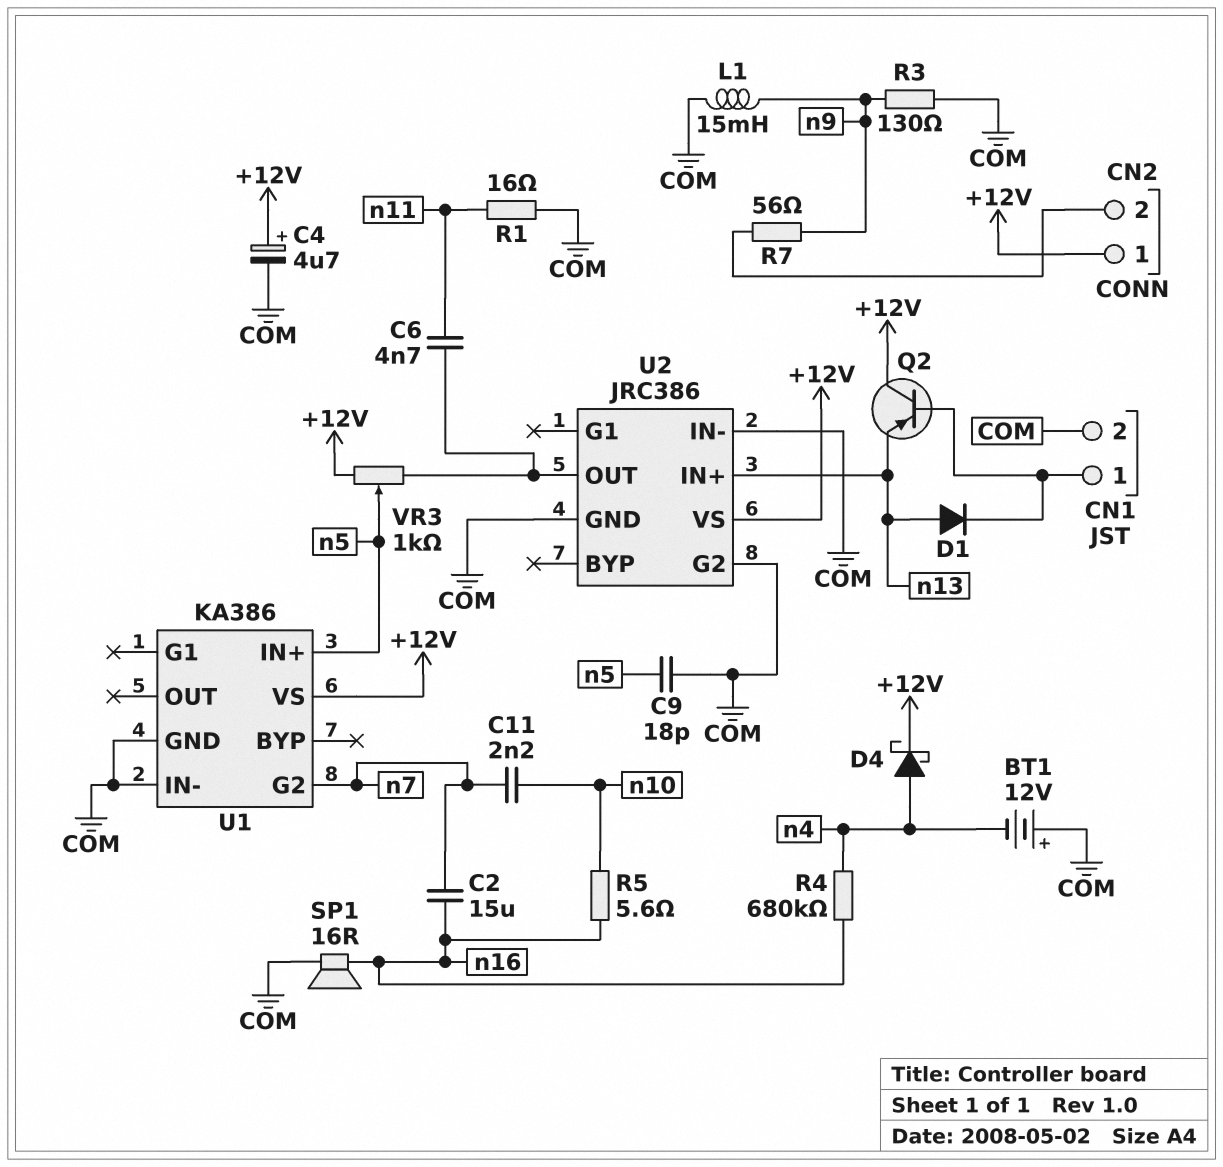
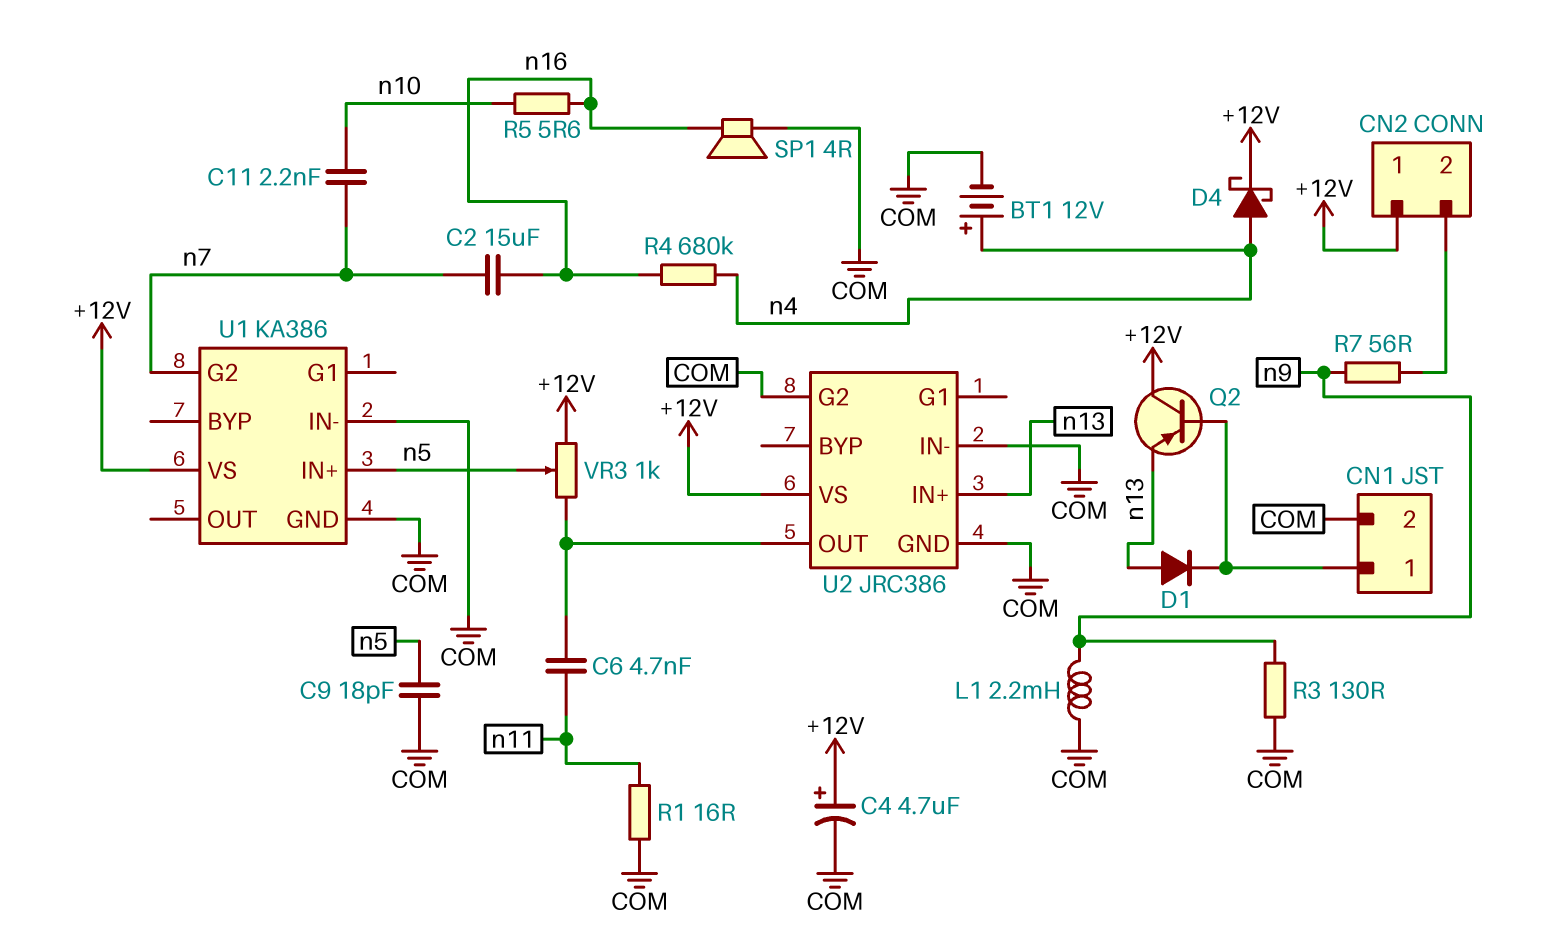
BT1: 12V (plus COM, minus n4) -> 12V (plus n4, minus COM)
L1: 15mH (COM, n9) -> 2.2mH (COM, n9)
SP1: speaker 16R (COM, n16) -> speaker 4R (COM, n16)

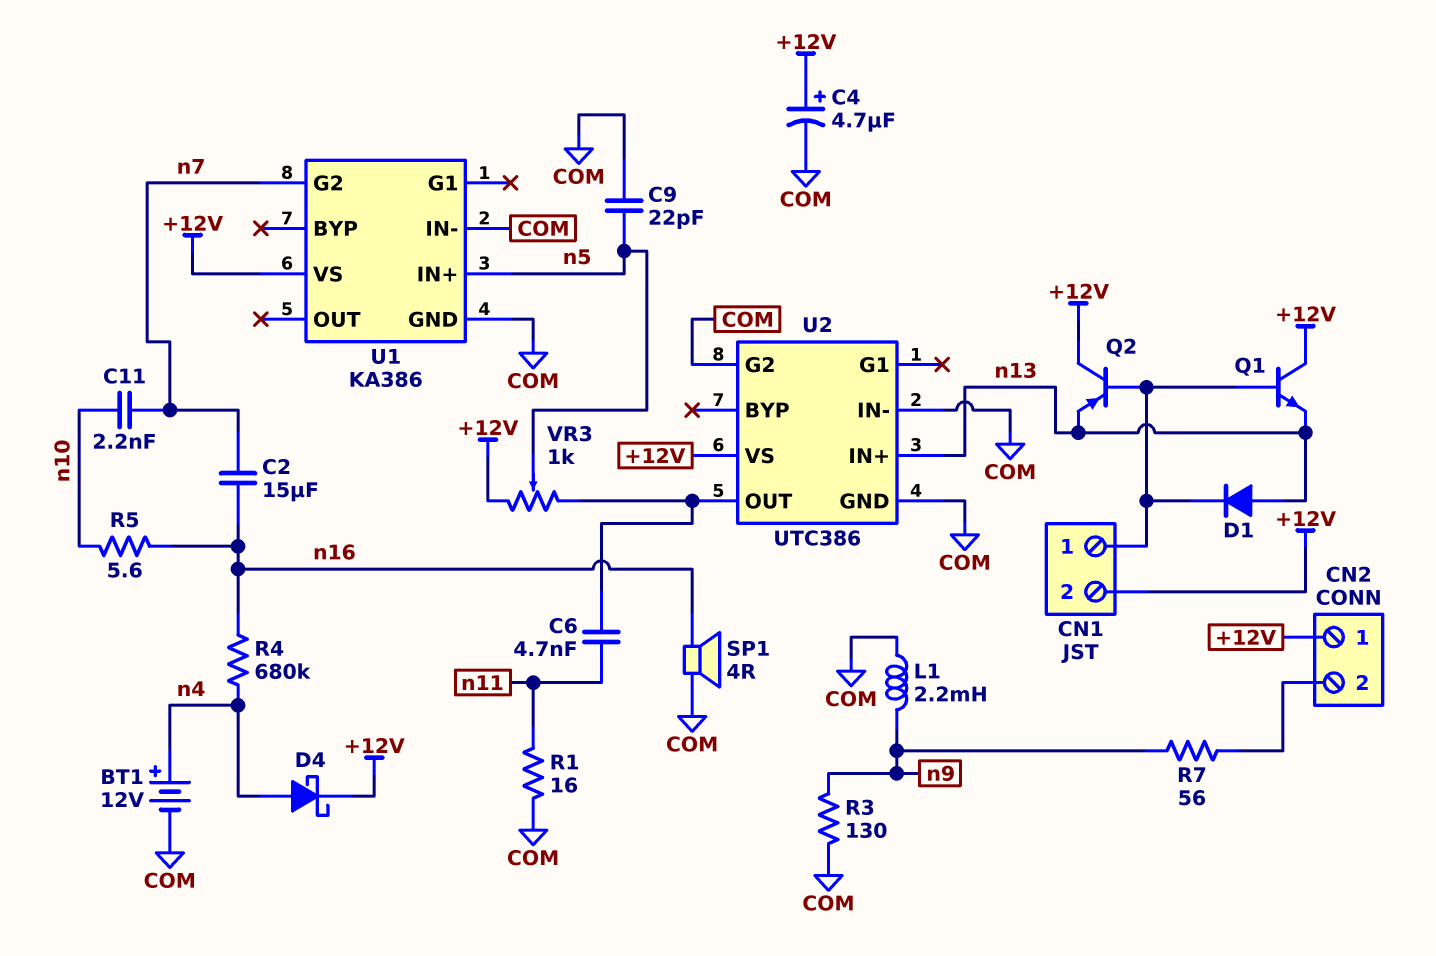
C9: 18pF (COM, n5) -> 22pF (COM, n5)
CN1 pin 2: COM -> +12V
Q1: none -> NPN (B CN1/1, C +12V, E n13)
U2: JRC386 -> UTC386

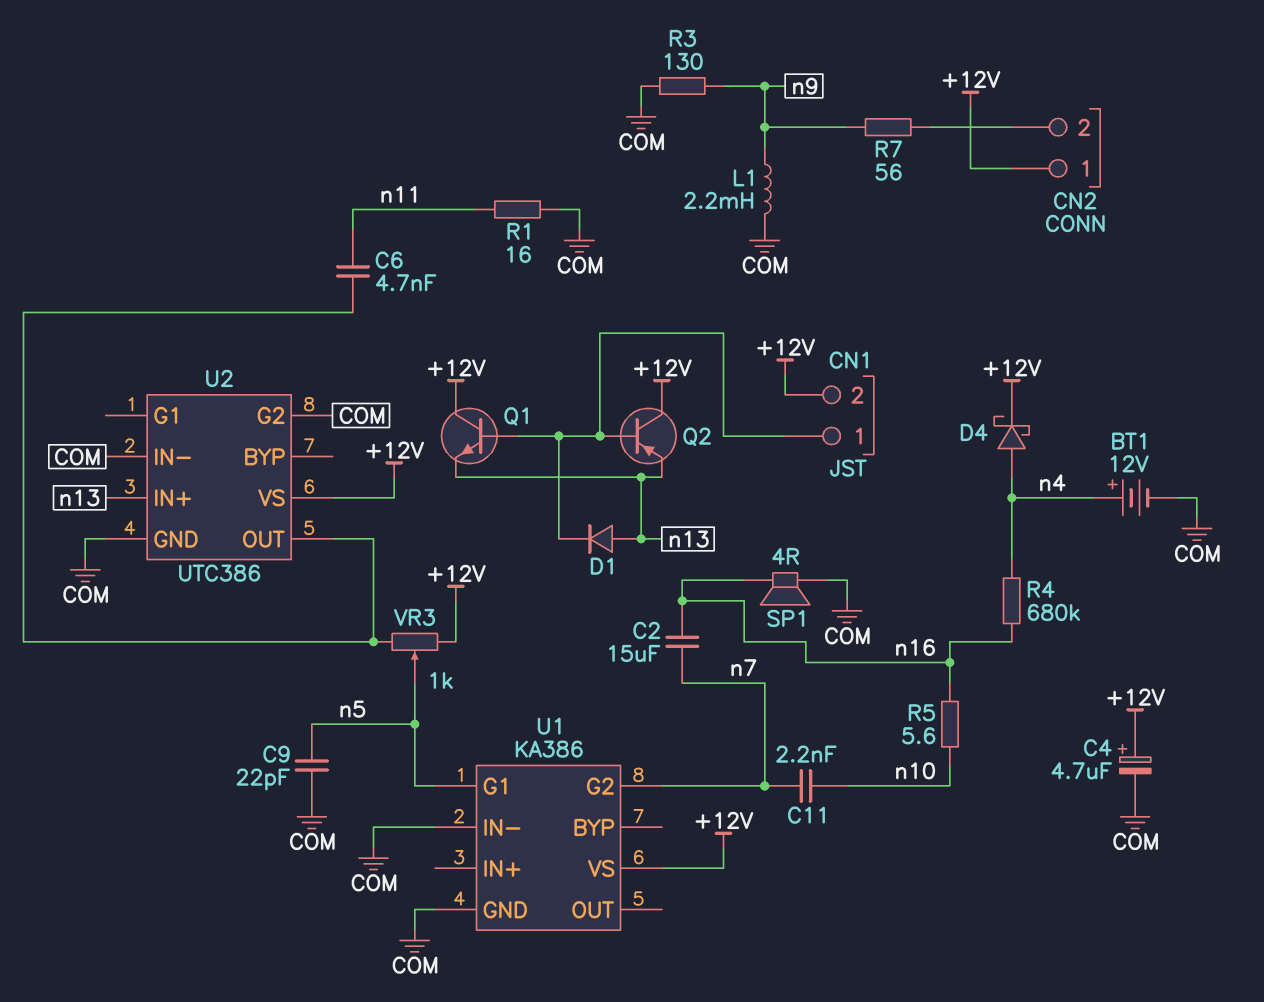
U1 pin G1: none -> n5
U1 pin IN+: n5 -> none

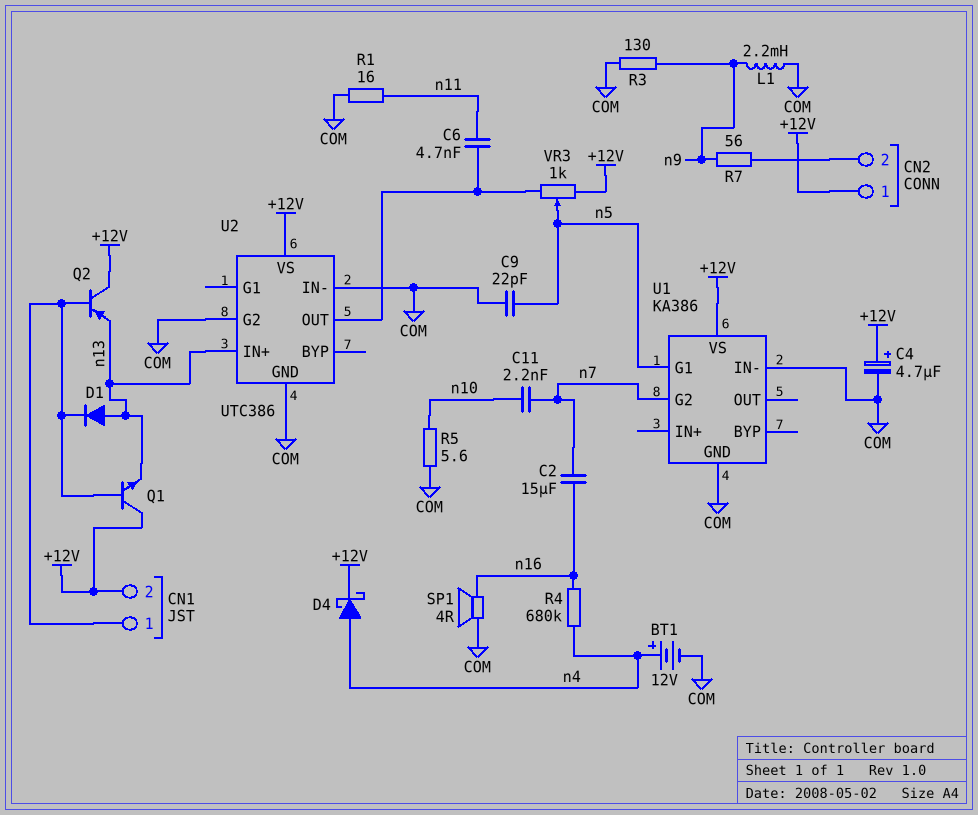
R5: 5.6 (n10, n16) -> 5.6 (COM, n10)

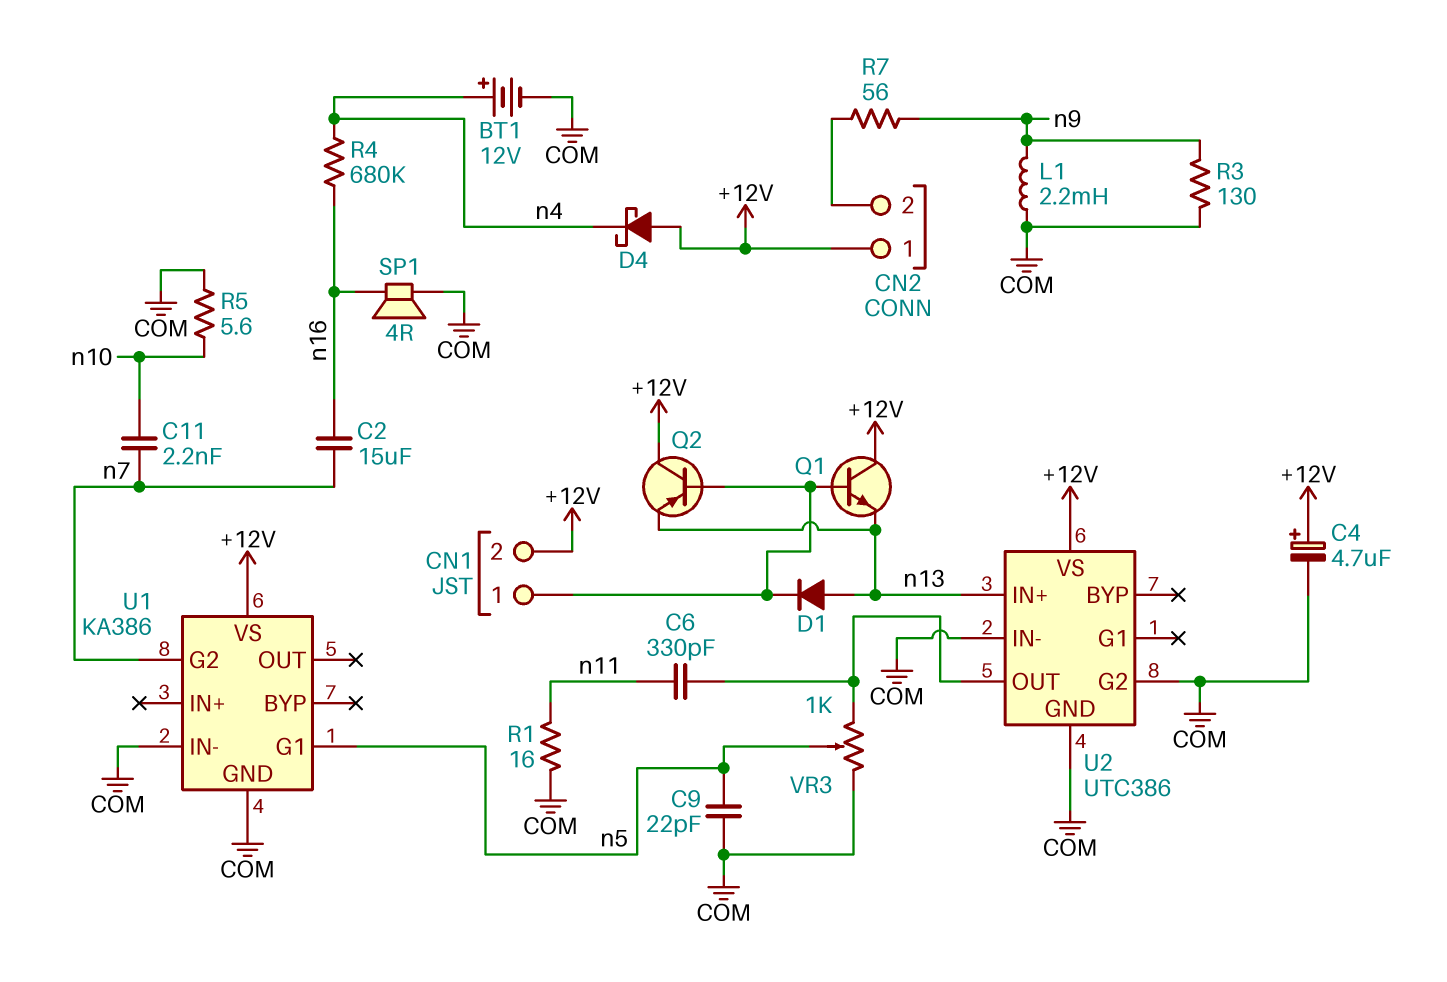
C6: 4.7nF (U2/OUT, n11) -> 330pF (U2/OUT, n11)
D4: schottky (A n4, K +12V) -> schottky (A +12V, K n4)
VR3: 1k (+12V, U2/OUT, wiper n5) -> 1k (COM, U2/OUT, wiper n5)

